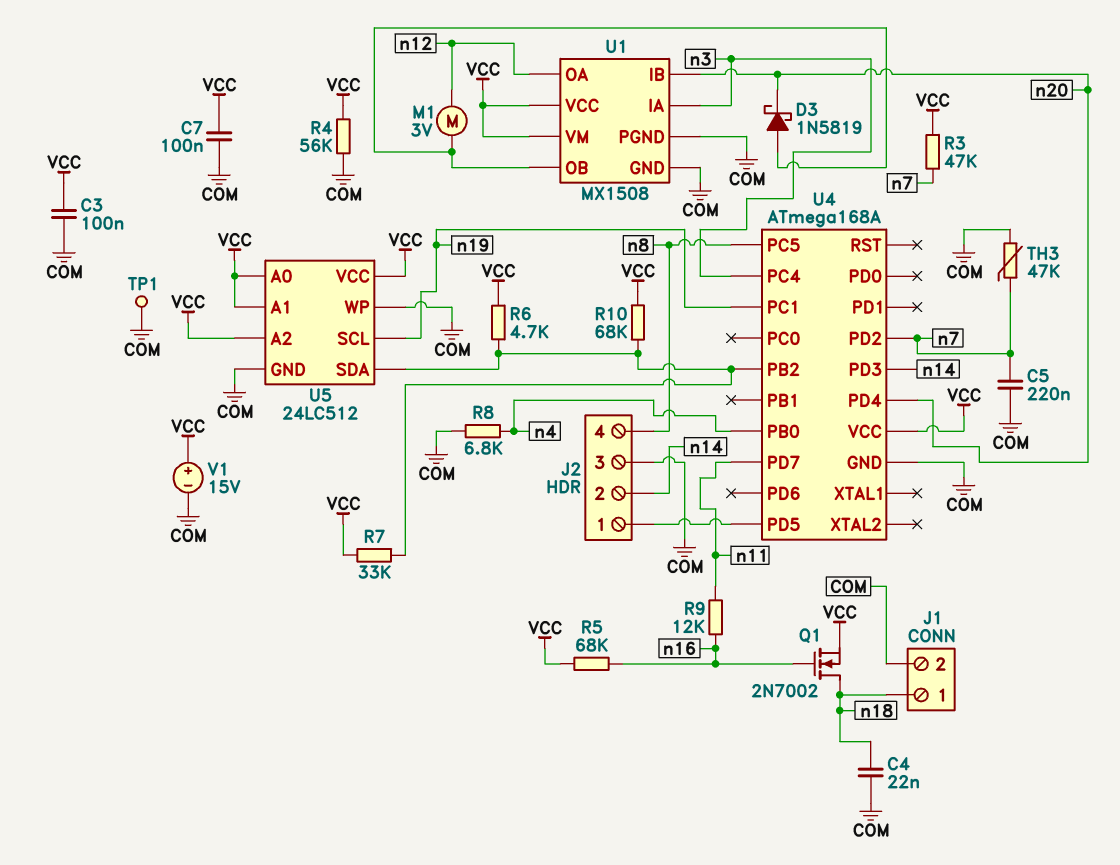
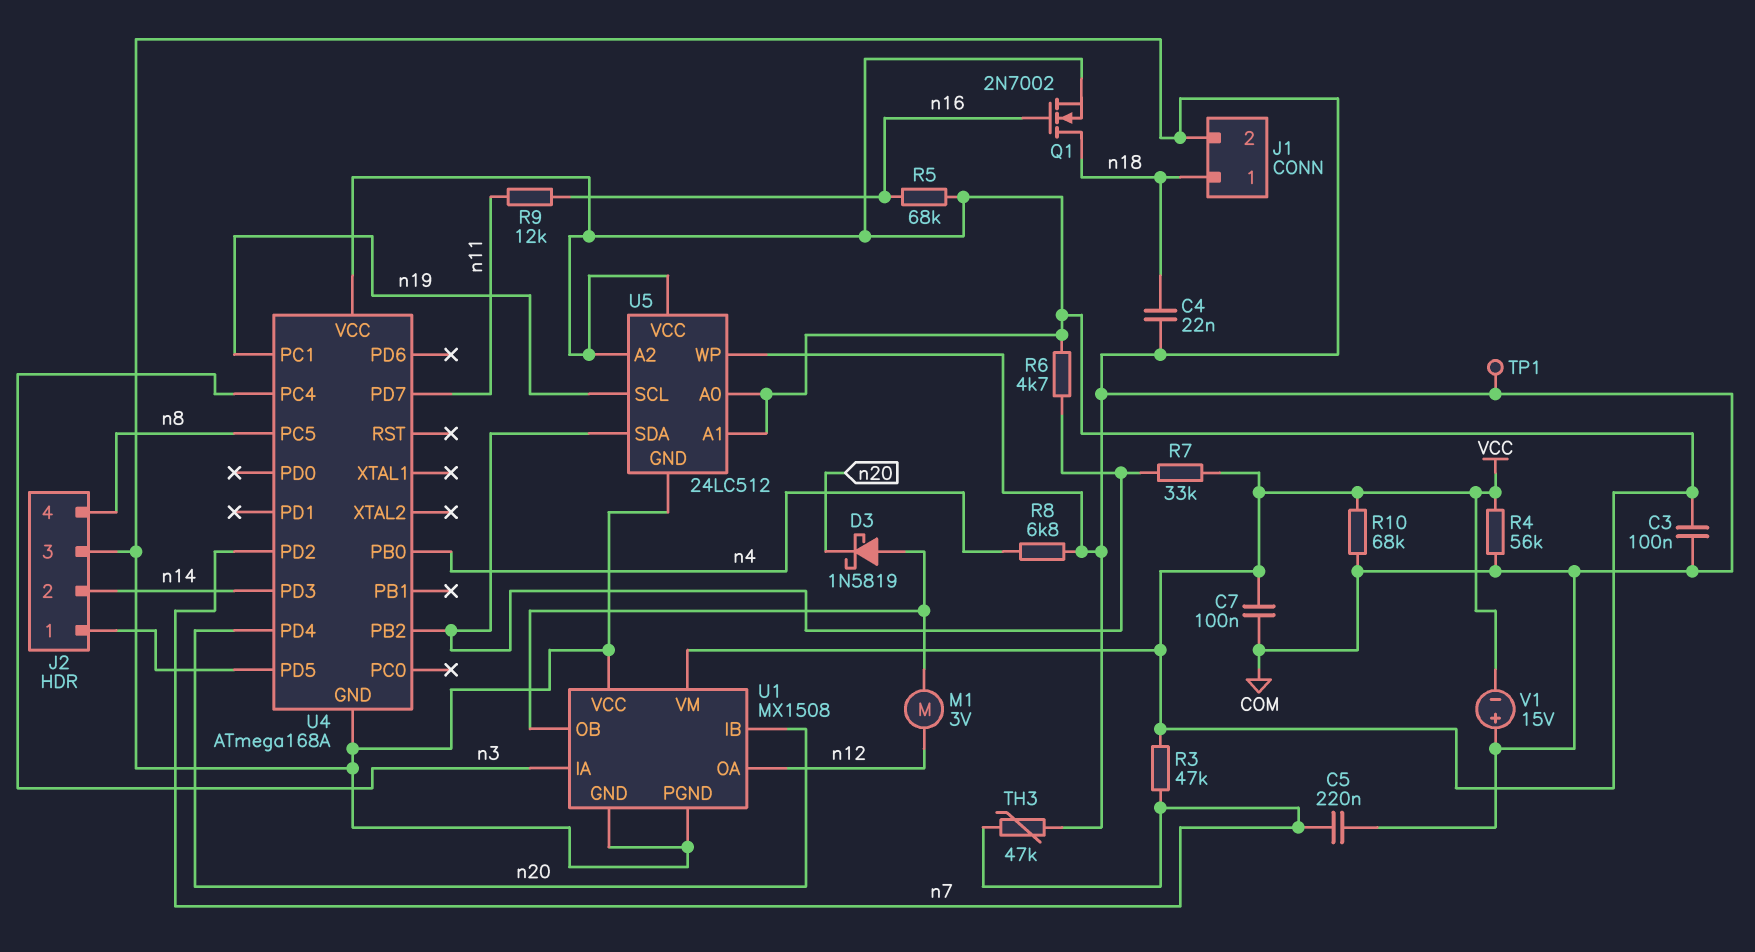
R10: 68k (U4/PB2, VCC) -> 68k (COM, VCC)
U1 pin VCC: VCC -> COM
V1: 15V (plus VCC, minus COM) -> 15V (plus COM, minus VCC)

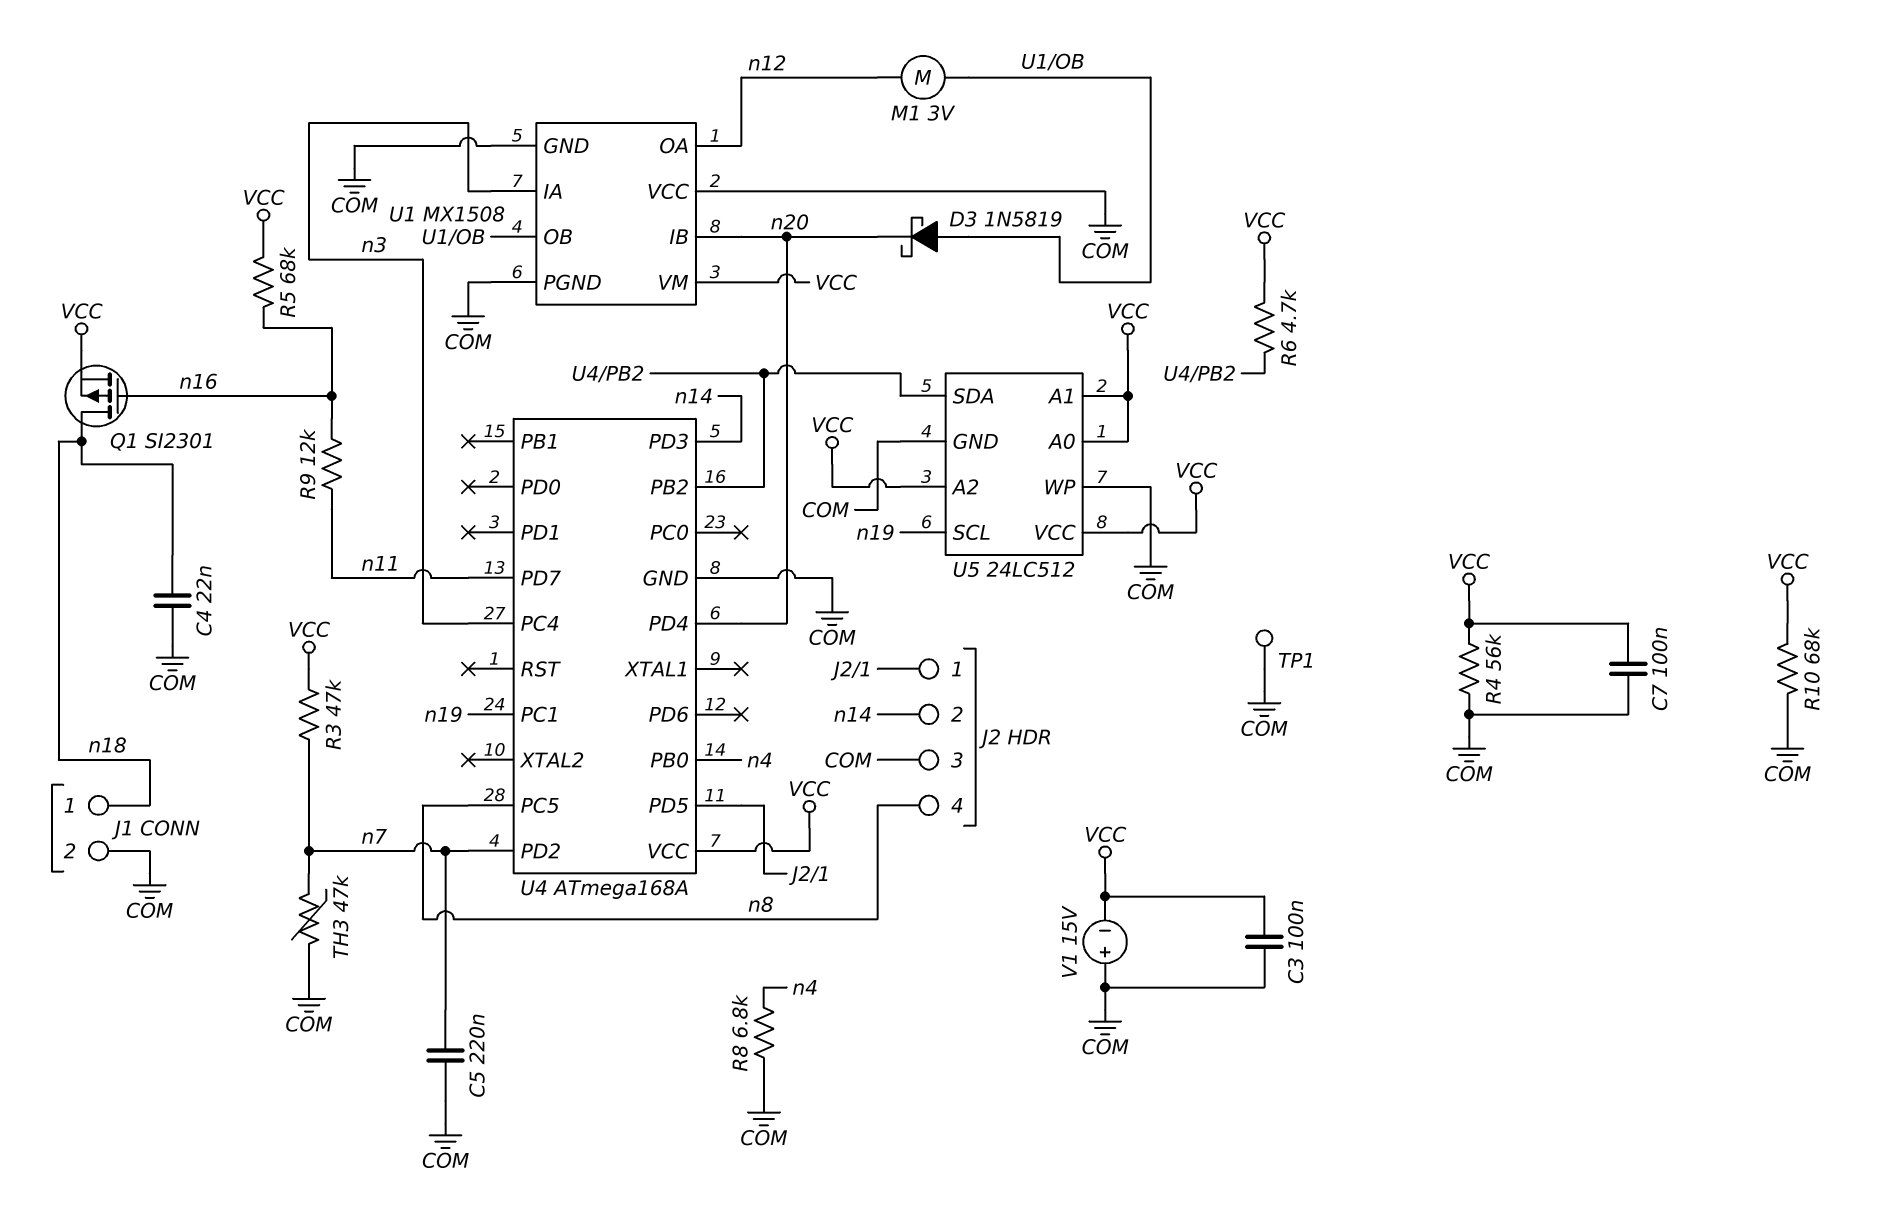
Q1: NMOS 2N7002 (G n16, D n18, S VCC) -> PMOS SI2301 (G n16, D n18, S VCC)
R7: 33k (U4/PB2, VCC) -> none

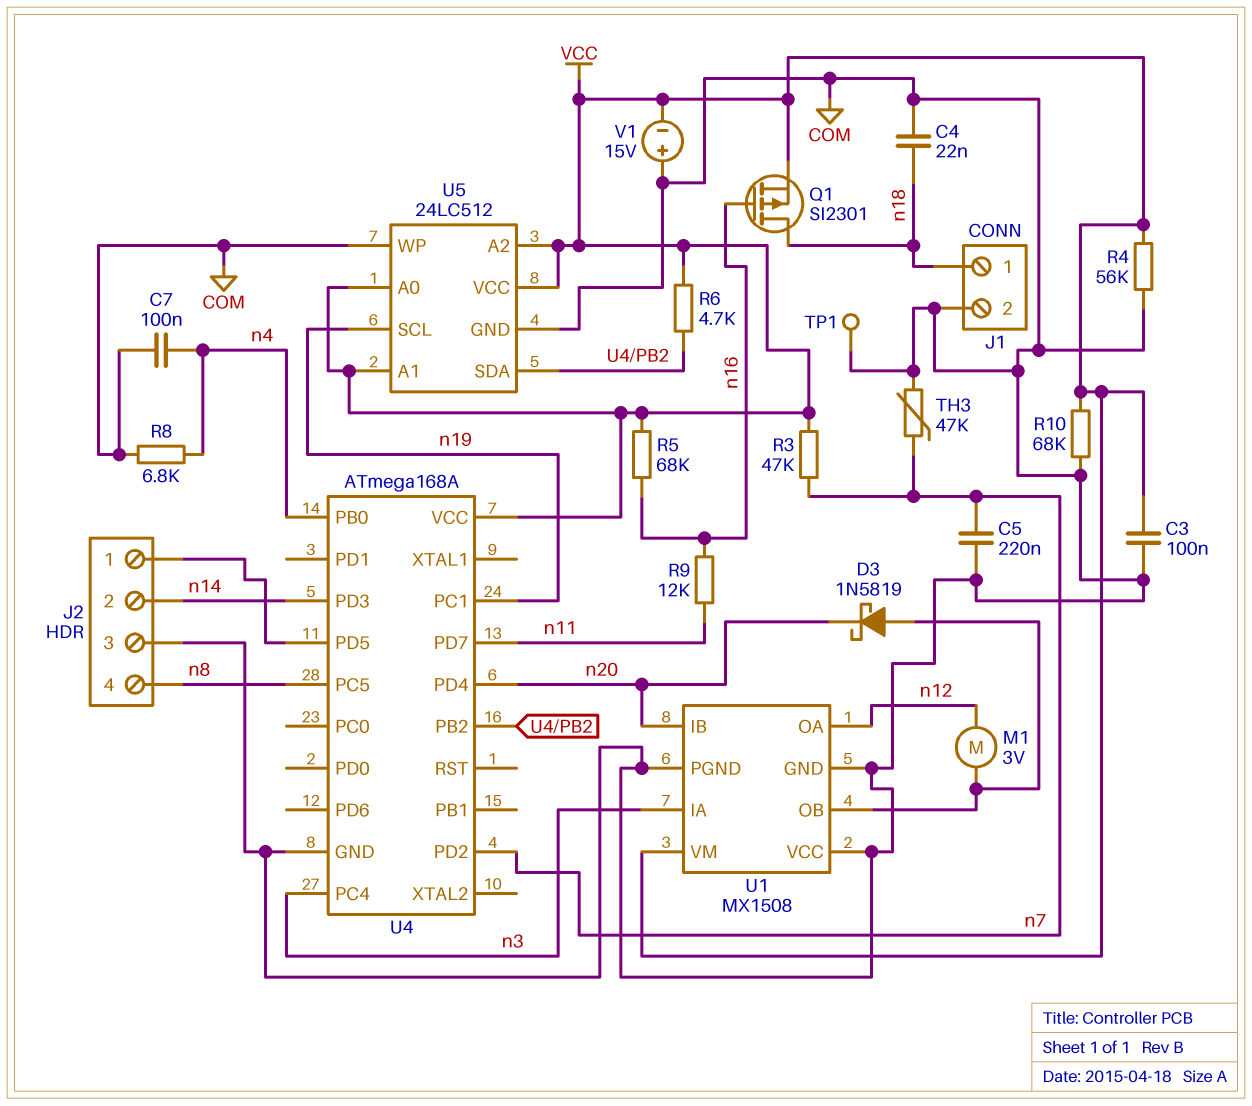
C7: 100nF (COM, VCC) -> 100nF (COM, n4)

